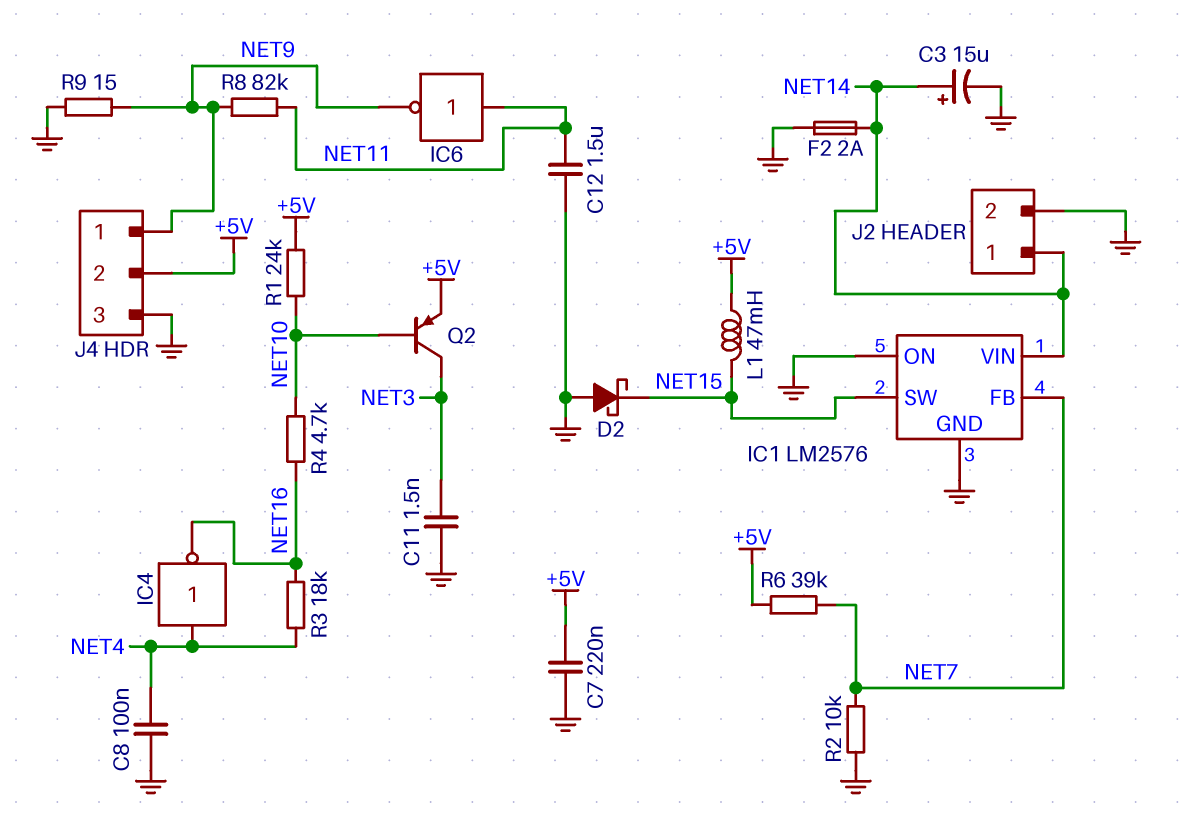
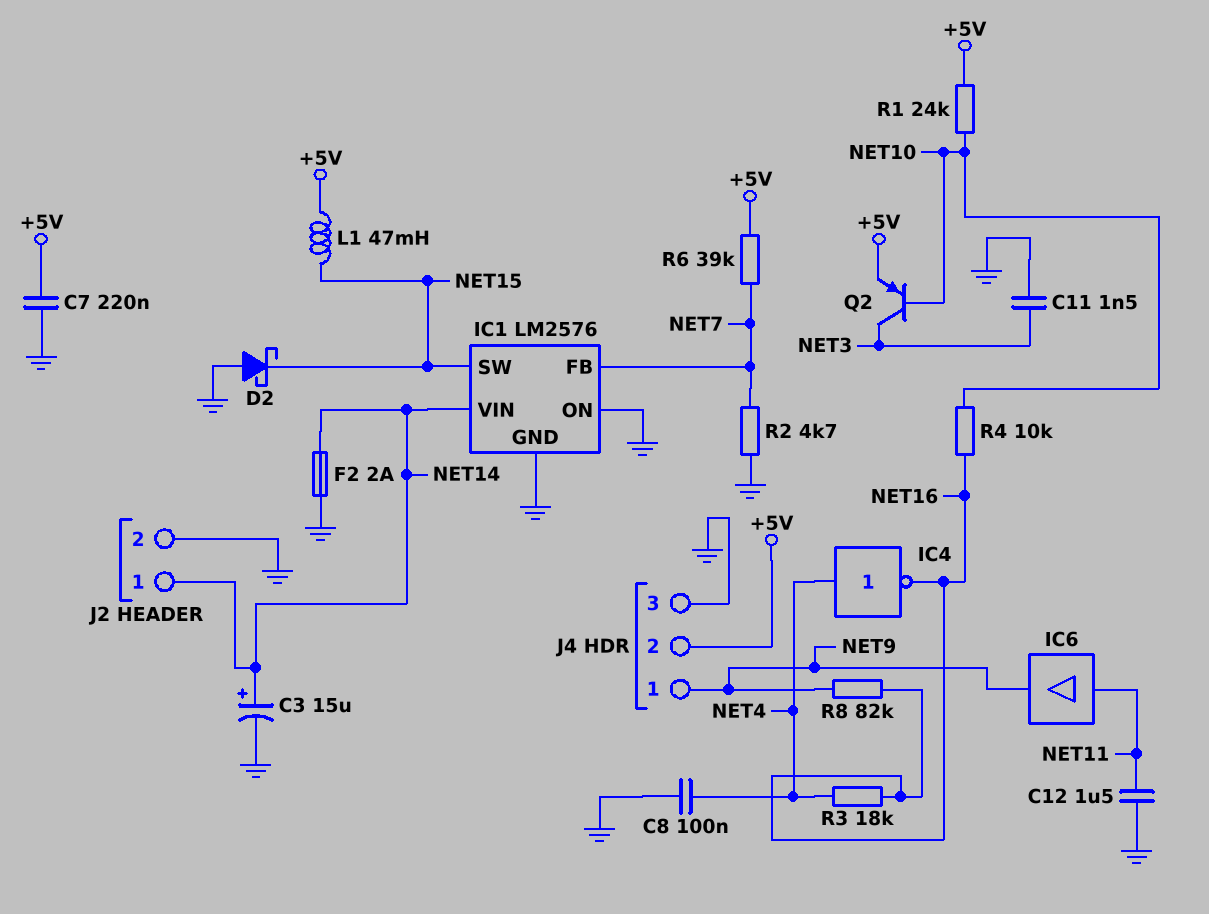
IC6: NOT (in NET11, out NET9) -> buffer (in NET11, out NET9)
R2: 10k (GND, NET7) -> 4.7k (GND, NET7)
R4: 4.7k (NET10, NET16) -> 10k (NET10, NET16)
R8: 82k (NET9, NET11) -> 82k (NET9, NET16)
R9: 15 (GND, NET9) -> none

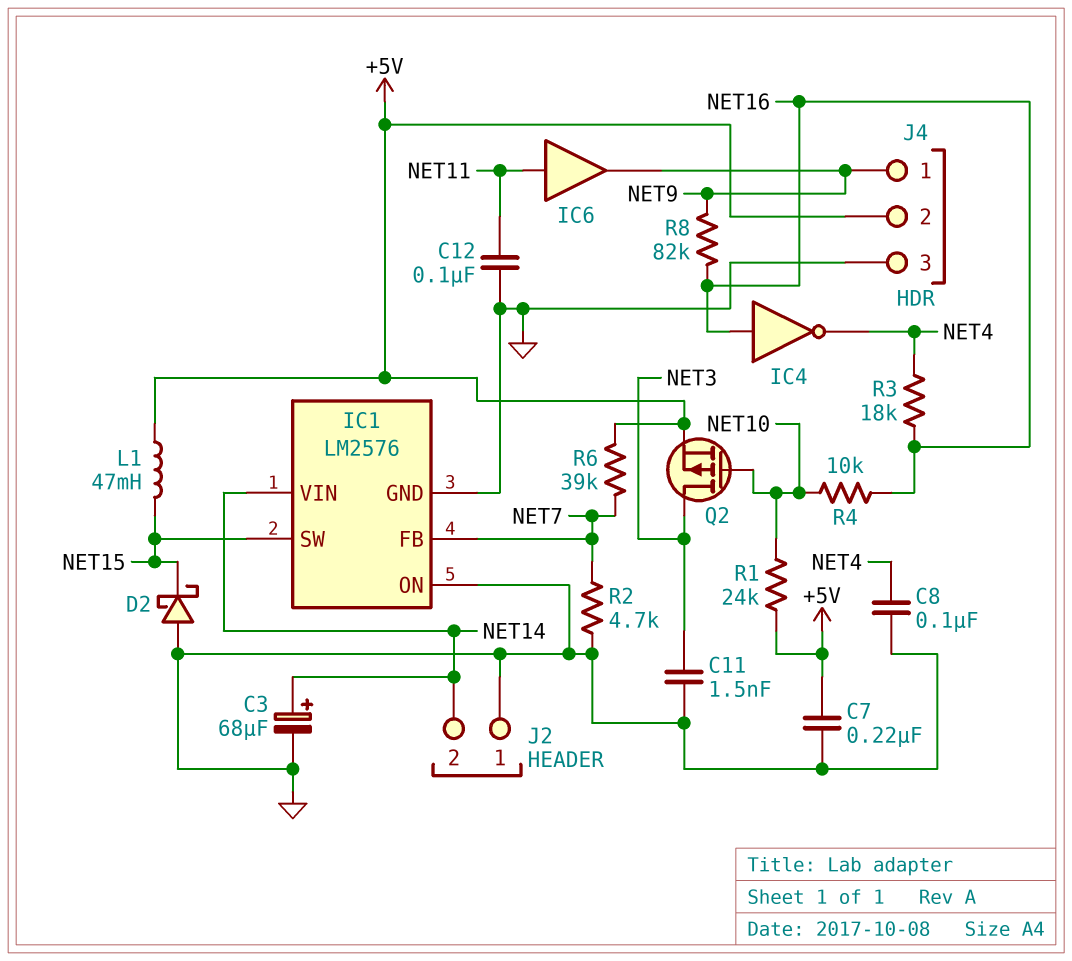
C3: 15uF (plus NET14, minus GND) -> 68uF (plus NET14, minus GND)
C12: 1.5uF (GND, NET11) -> 100nF (GND, NET11)
F2: 2A (GND, NET14) -> none
IC4: NOT (in NET4, out NET16) -> NOT (in NET16, out NET4)
J2 pin 1: NET14 -> GND
J2 pin 2: GND -> NET14
Q2: PNP (B NET10, C NET3, E +5V) -> PMOS (G NET10, D NET3, S +5V)

